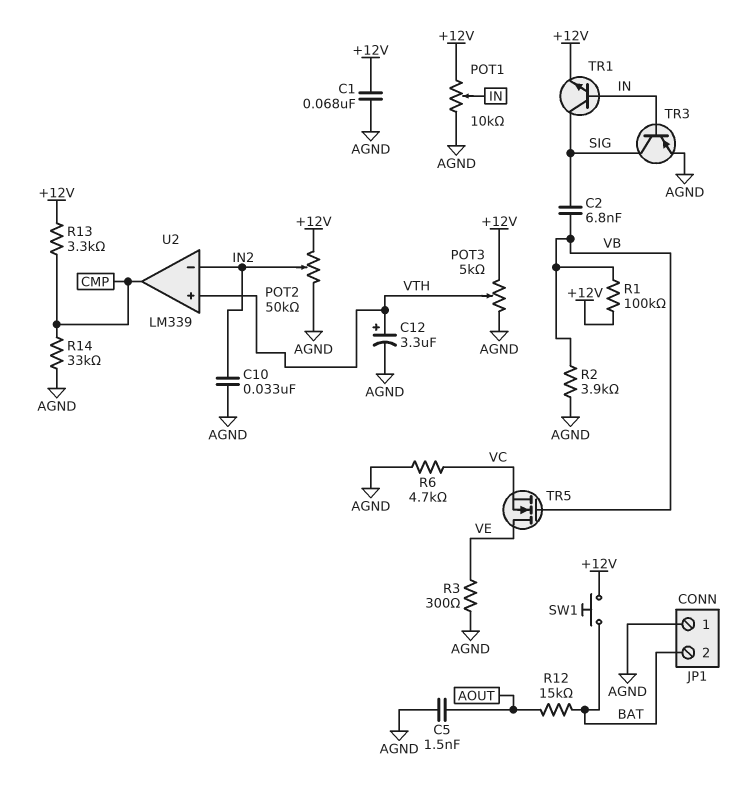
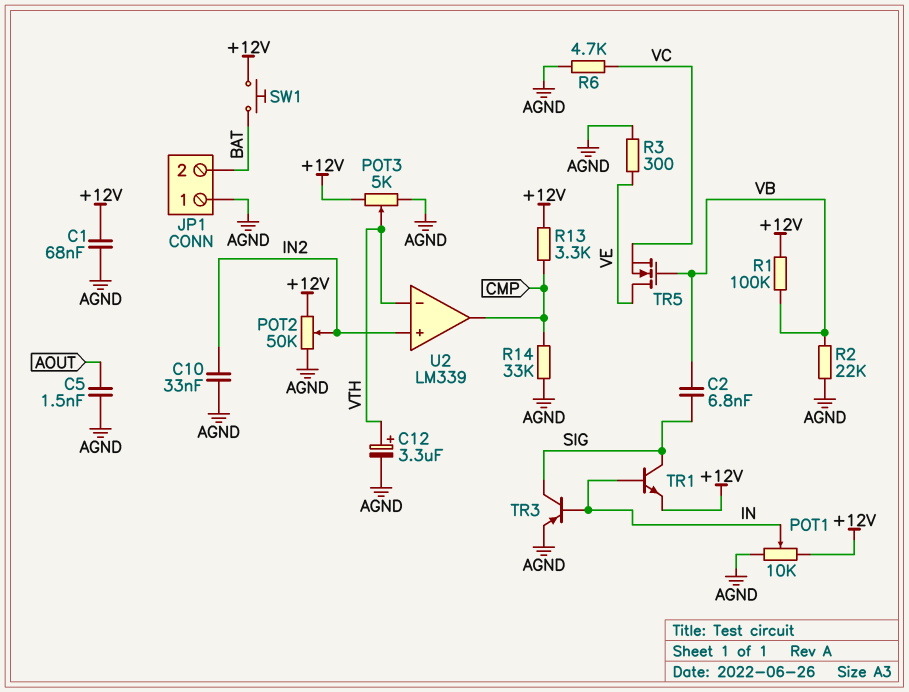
R2: 3.9k (AGND, VB) -> 22k (AGND, VB)
R12: 15k (AOUT, BAT) -> none
U2 pin in+: VTH -> IN2
U2 pin in-: IN2 -> VTH

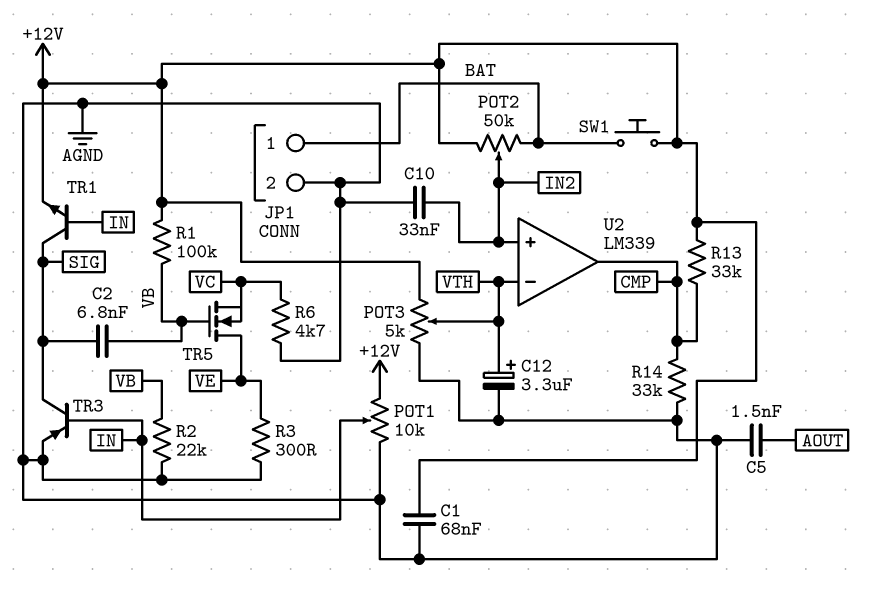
JP1 pin 1: AGND -> BAT
JP1 pin 2: BAT -> AGND
POT2: 50k (+12V, AGND, wiper IN2) -> 50k (+12V, BAT, wiper IN2)
R13: 3.3k (+12V, CMP) -> 33k (+12V, CMP)

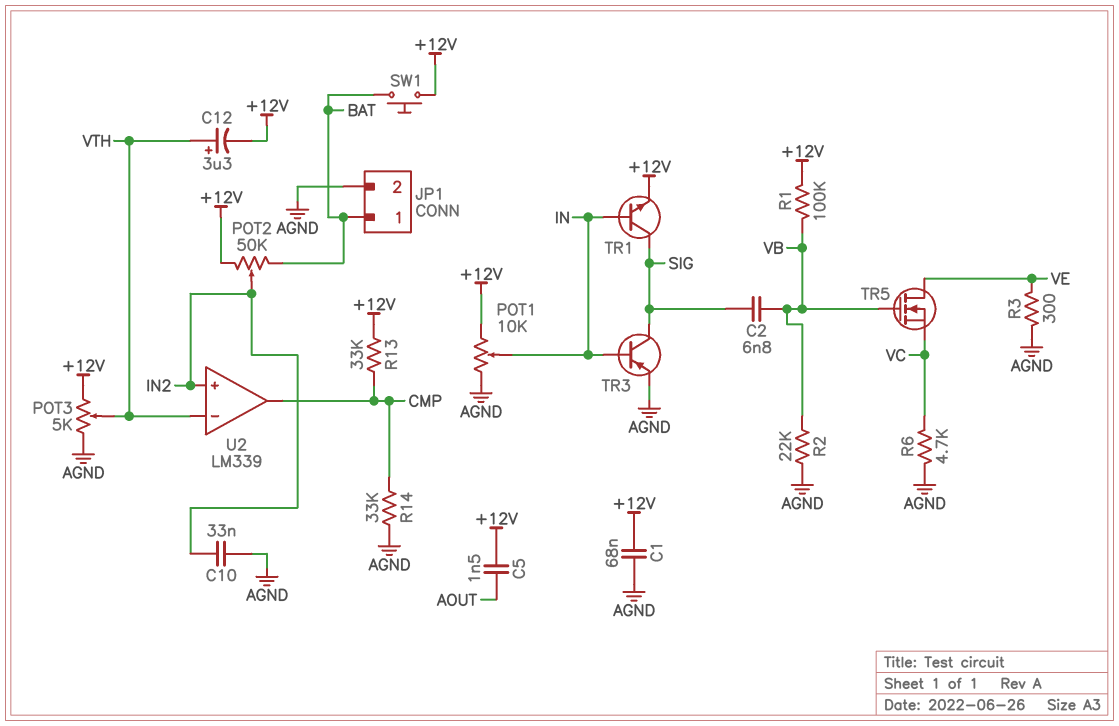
C5: 1.5nF (AGND, AOUT) -> 1.5nF (+12V, AOUT)
C12: 3.3uF (plus VTH, minus AGND) -> 3.3uF (plus VTH, minus +12V)

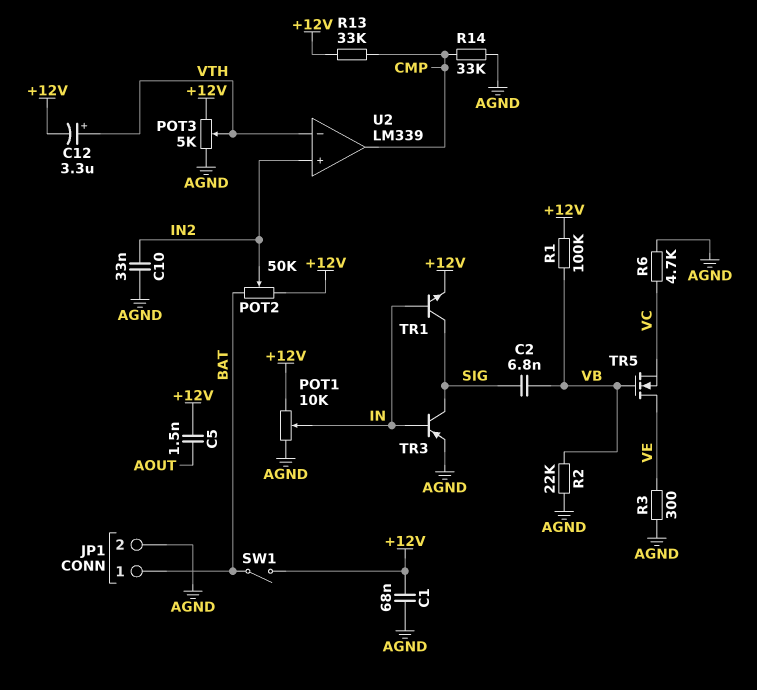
SW1: button (+12V, BAT) -> switch (+12V, BAT)

